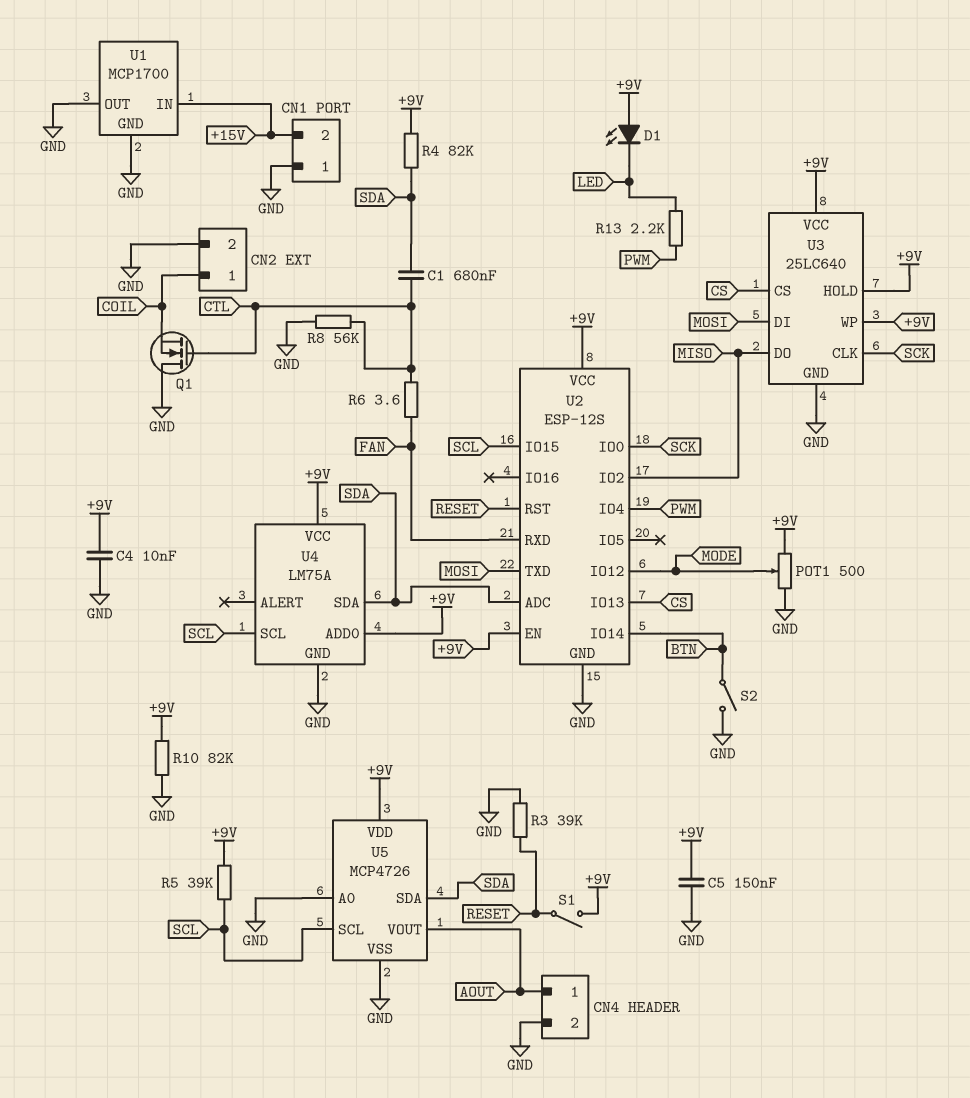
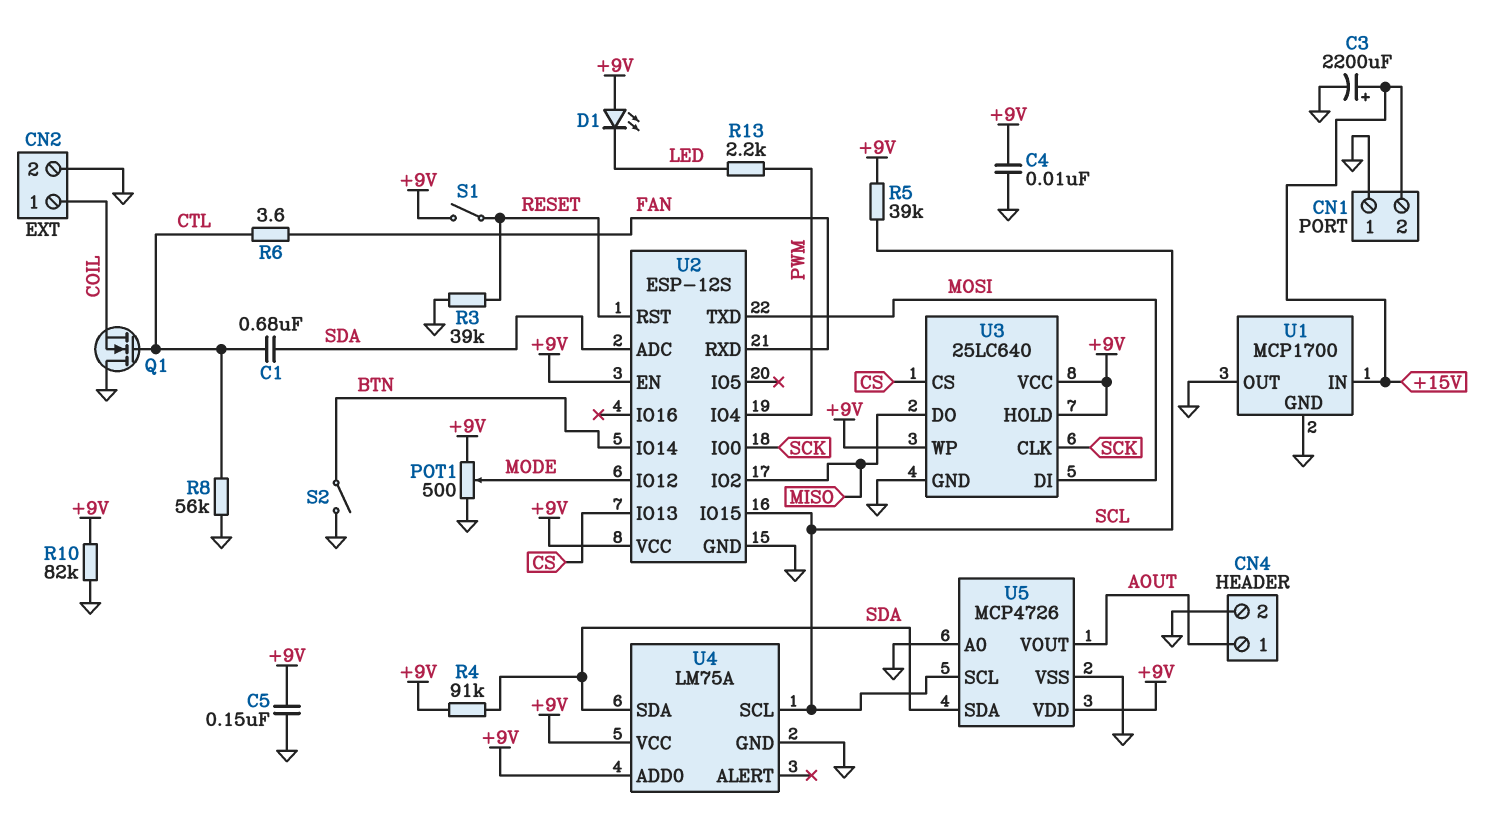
C3: none -> 2200uF (plus +15V, minus GND)
R4: 82k (+9V, SDA) -> 91k (+9V, SDA)

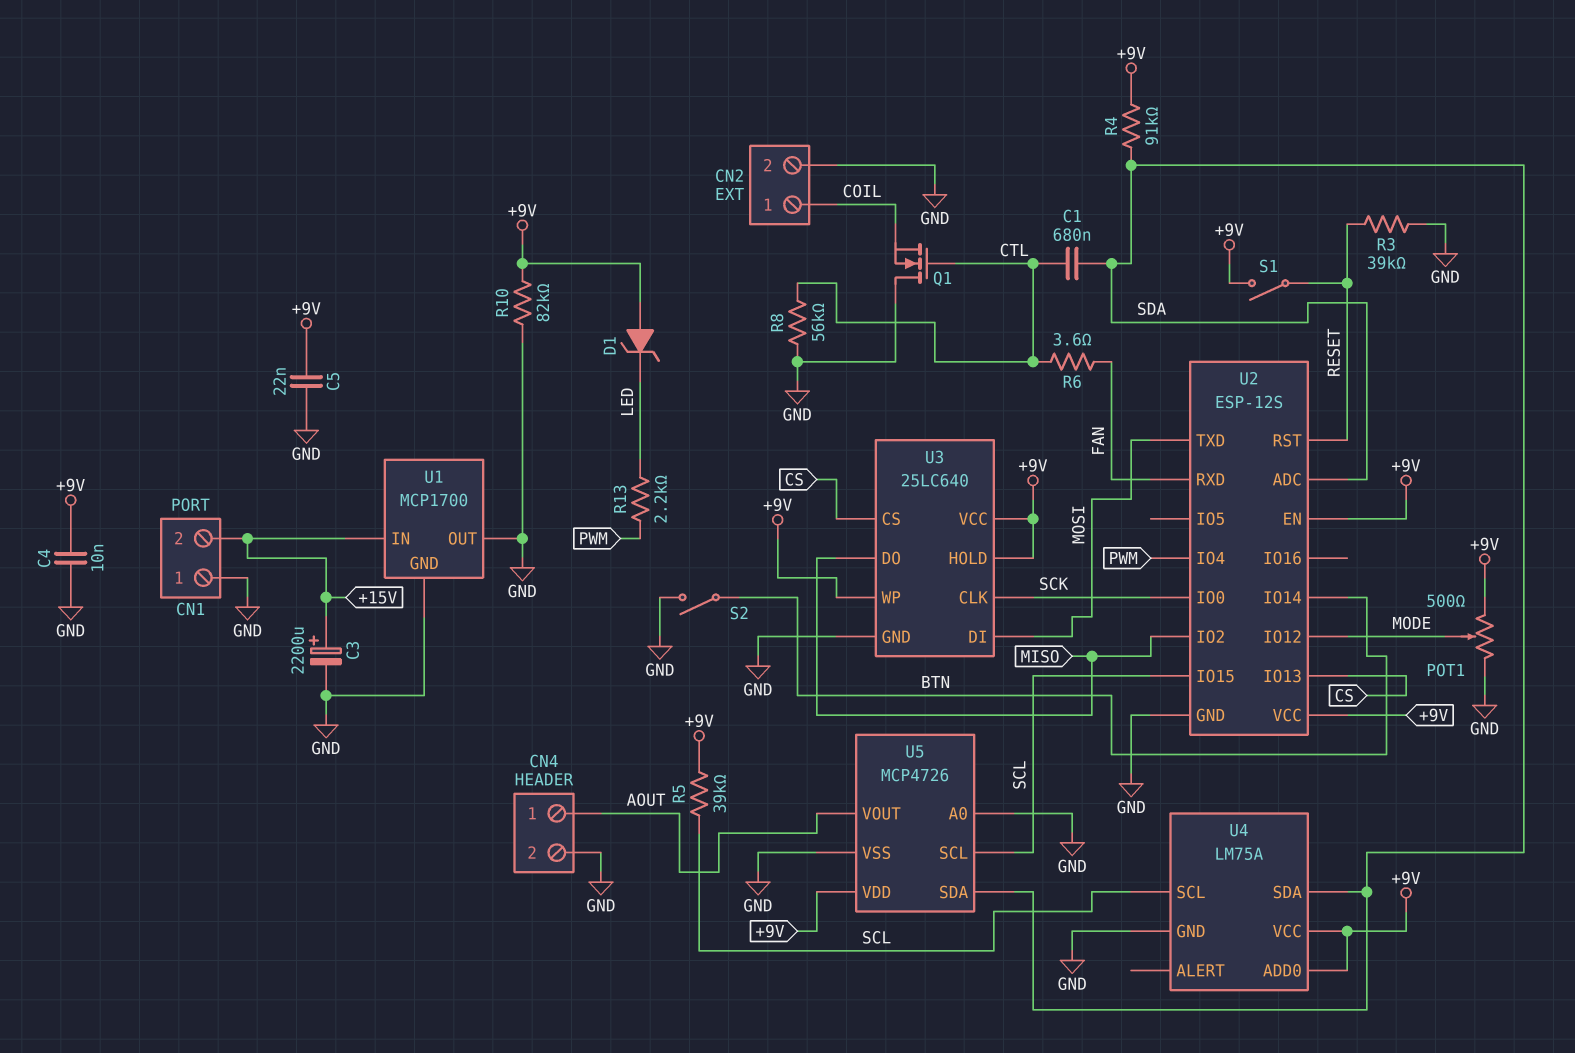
C5: 150nF (+9V, GND) -> 22nF (+9V, GND)
D1: LED (A +9V, K LED) -> zener (A +9V, K LED)

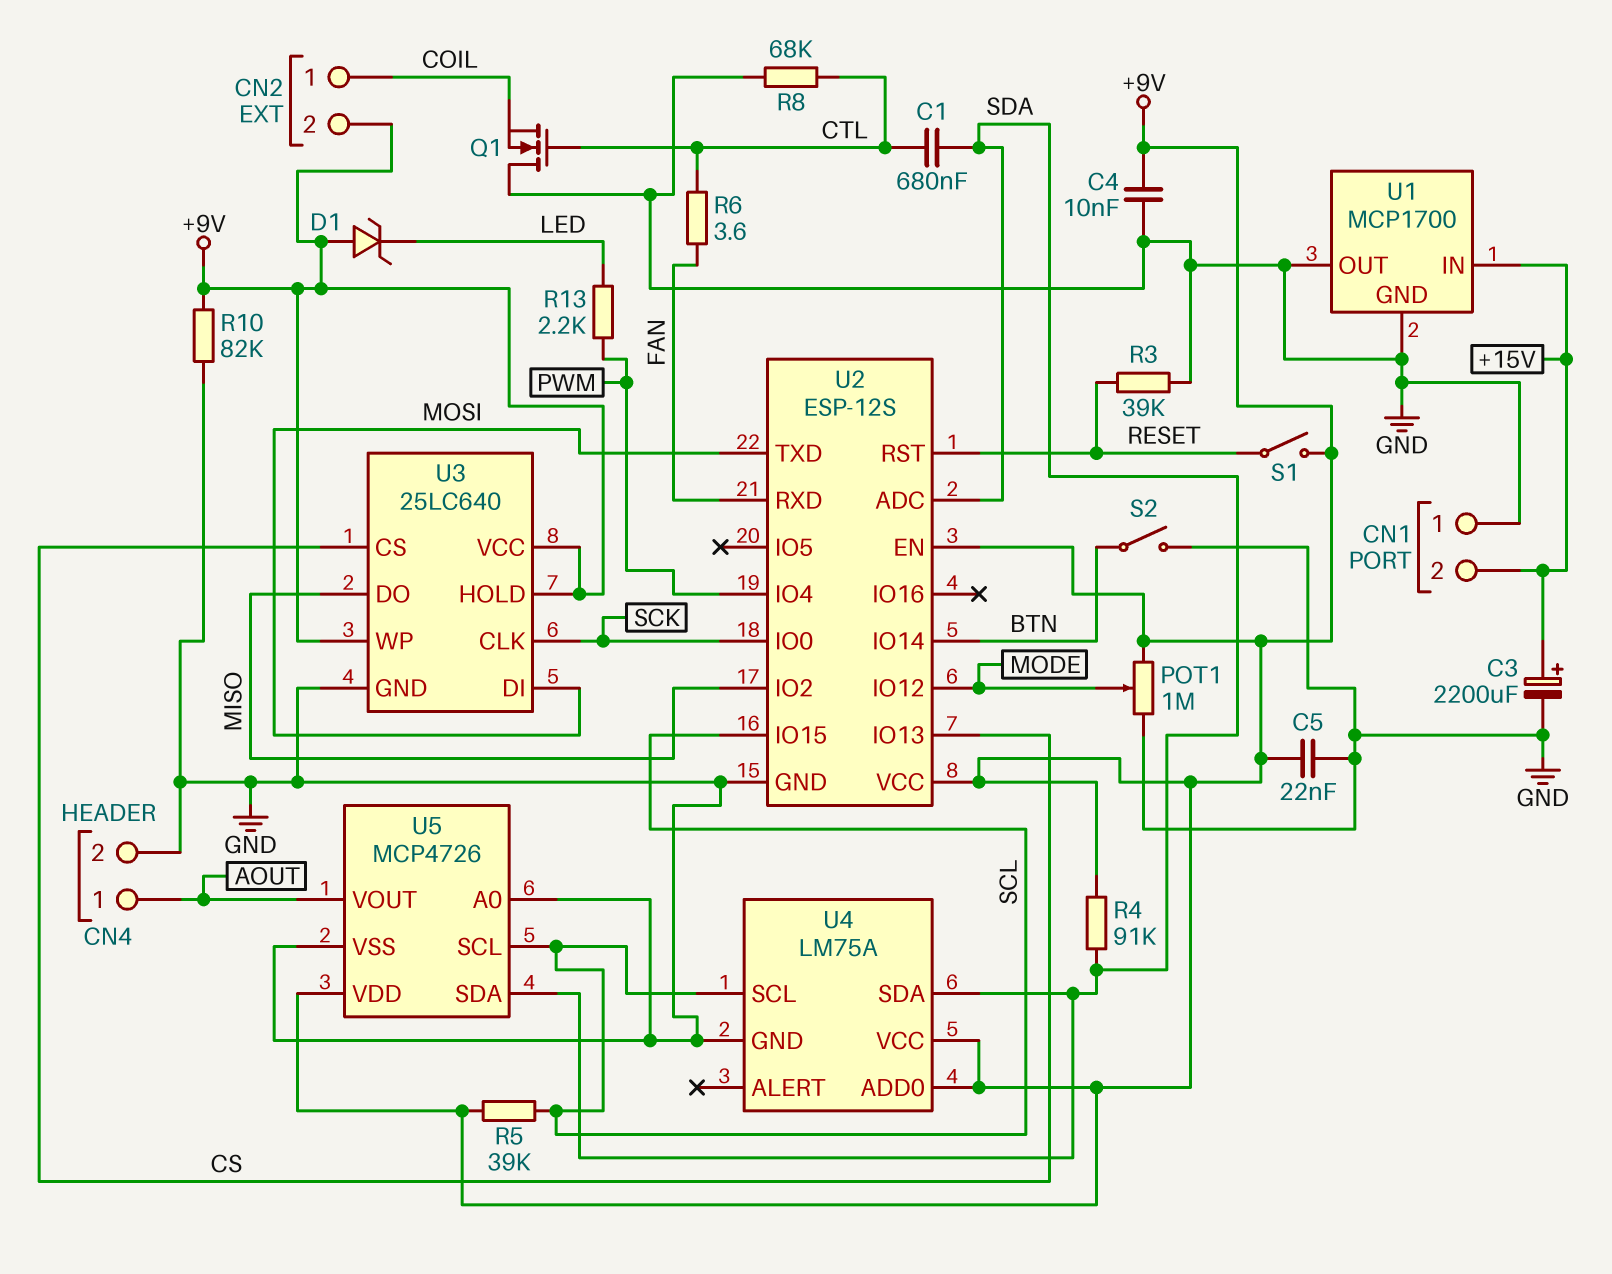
CN2 pin 2: GND -> +9V
POT1: 500 (+9V, GND, wiper MODE) -> 1M (+9V, GND, wiper MODE)
R8: 56k (CTL, GND) -> 68k (CTL, GND)

